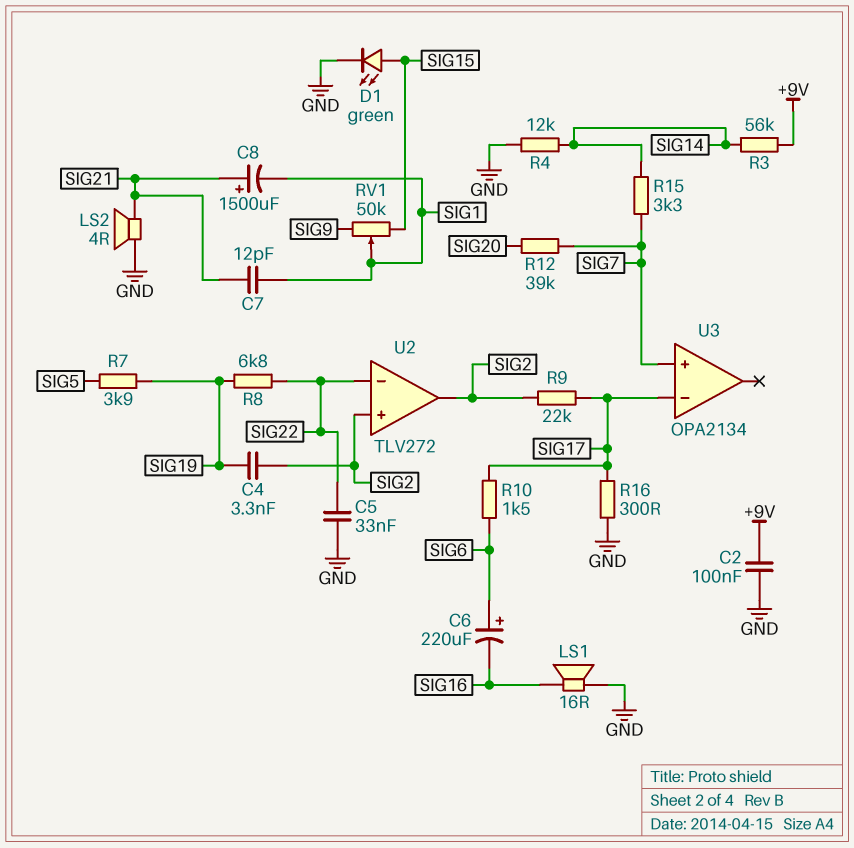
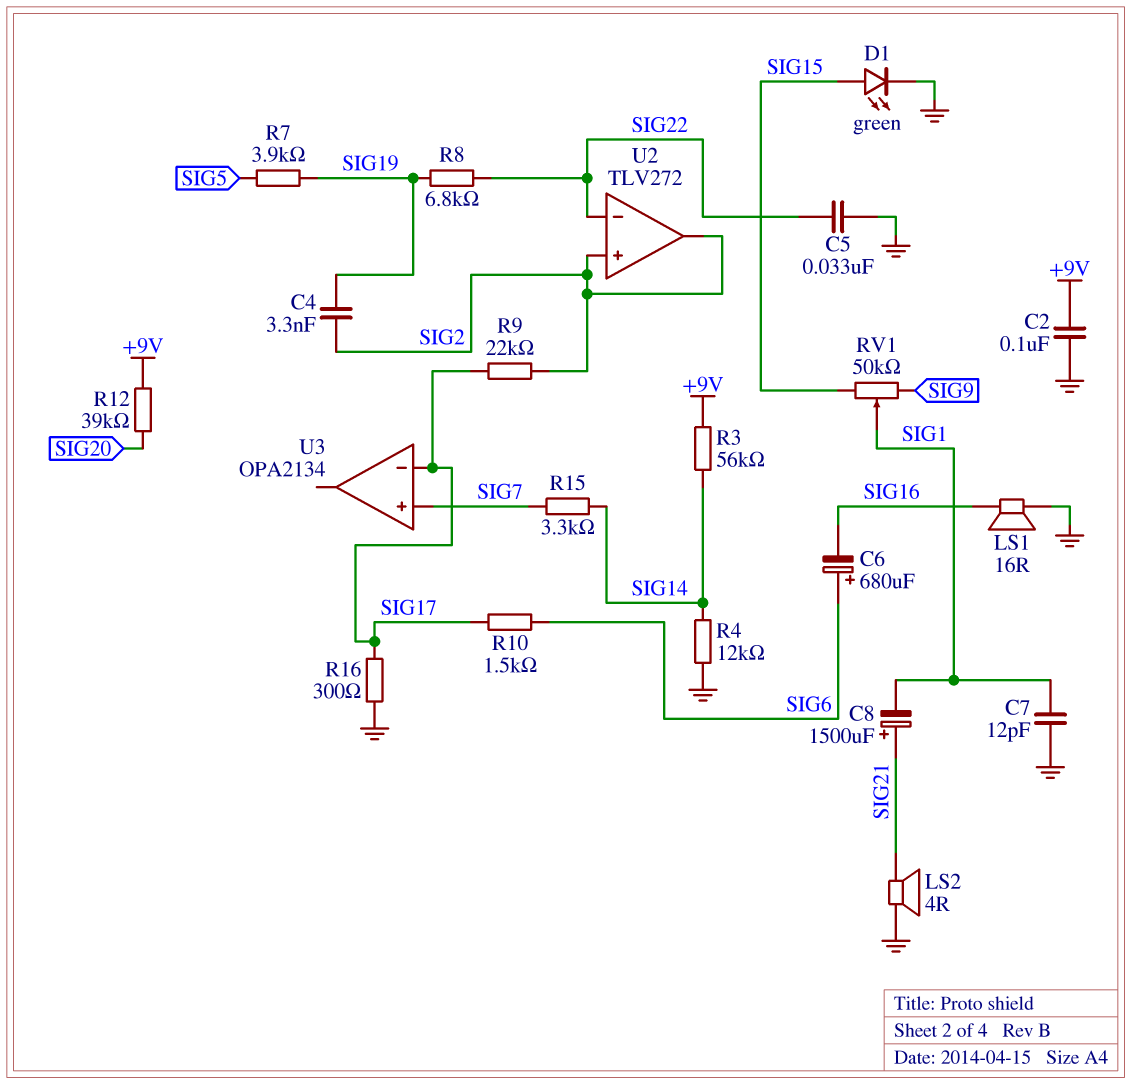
C6: 220uF (plus SIG6, minus SIG16) -> 680uF (plus SIG6, minus SIG16)
C7: 12pF (SIG1, SIG21) -> 12pF (GND, SIG1)
R12: 39k (SIG7, SIG20) -> 39k (+9V, SIG20)

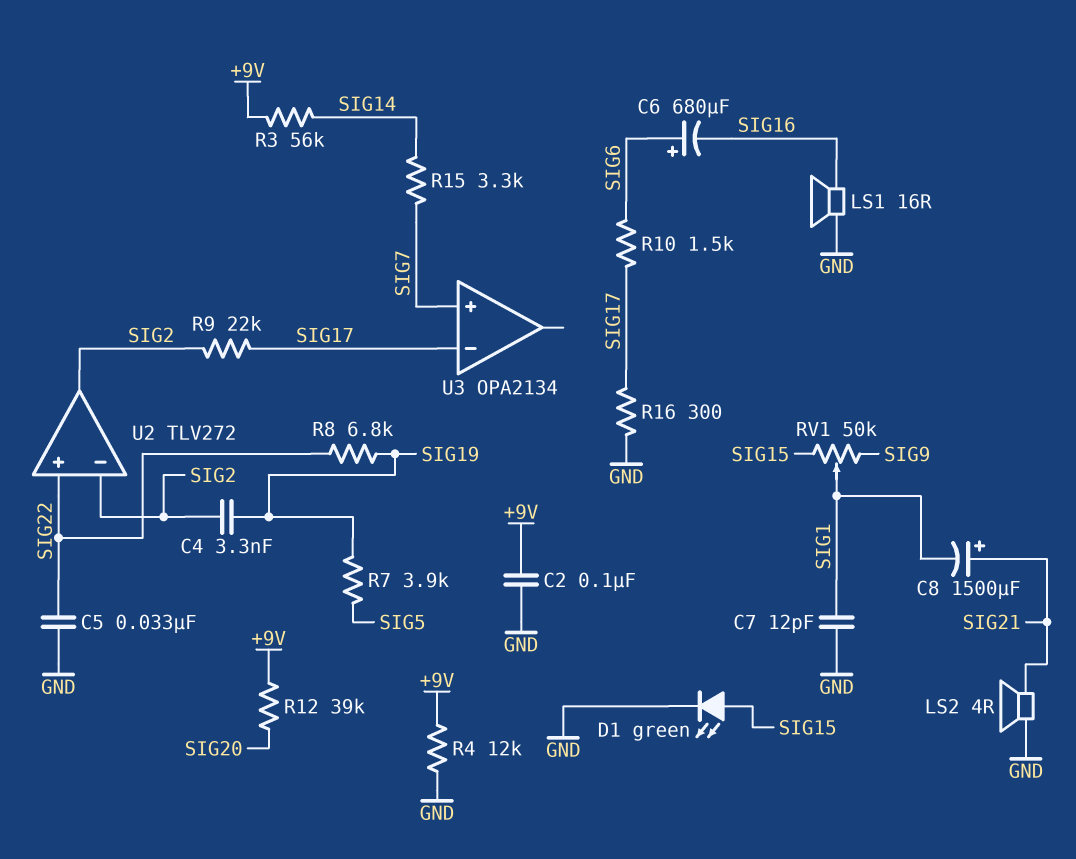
R4: 12k (GND, SIG14) -> 12k (+9V, GND)
U2 pin in+: SIG2 -> SIG22
U2 pin in-: SIG22 -> SIG2

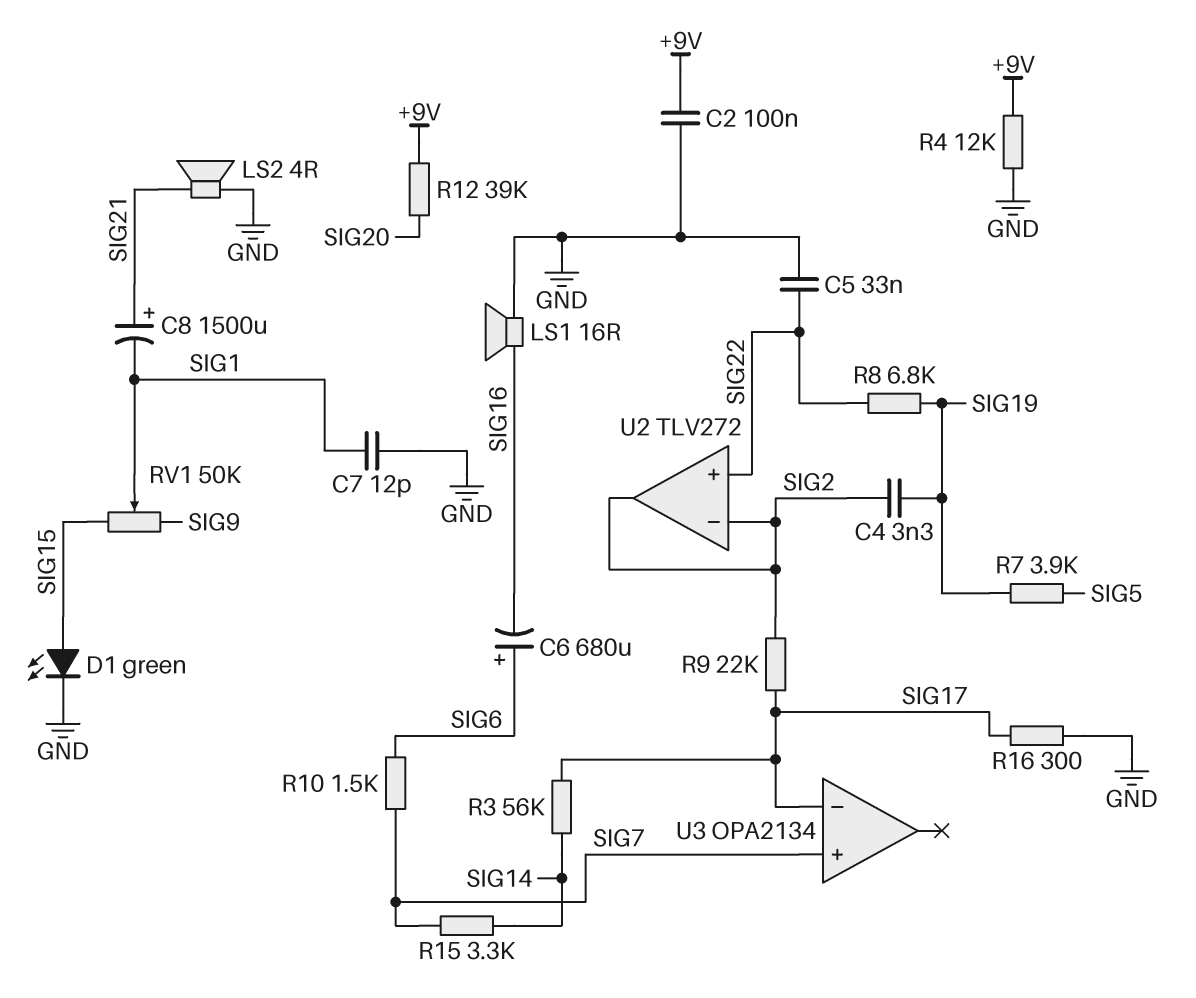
R3: 56k (+9V, SIG14) -> 56k (SIG14, SIG17)
R10: 1.5k (SIG6, SIG17) -> 1.5k (SIG6, SIG7)

